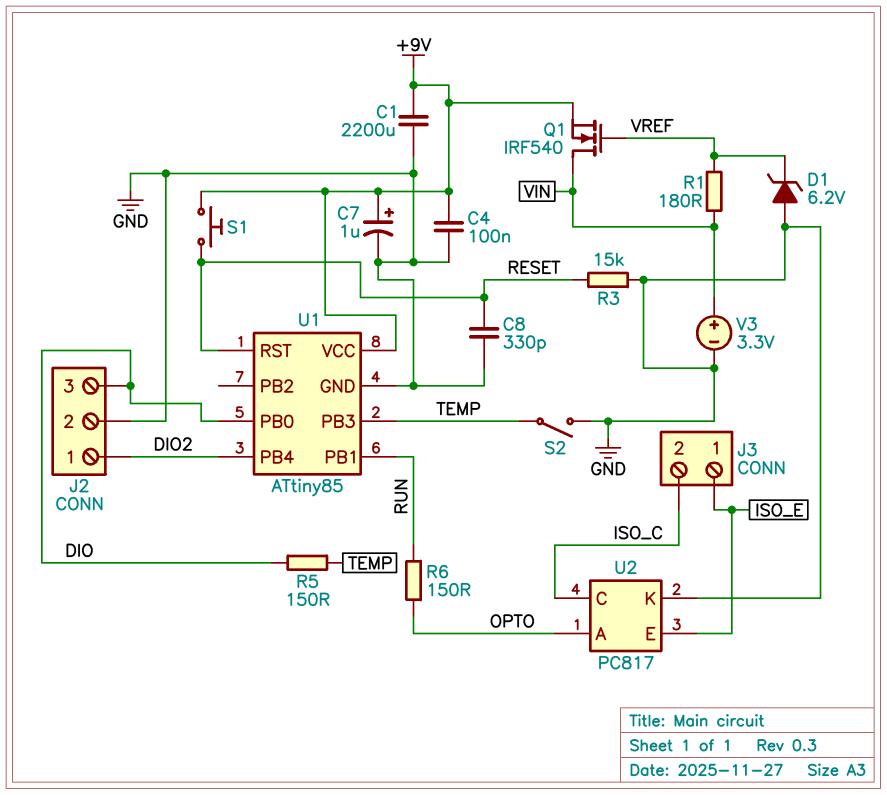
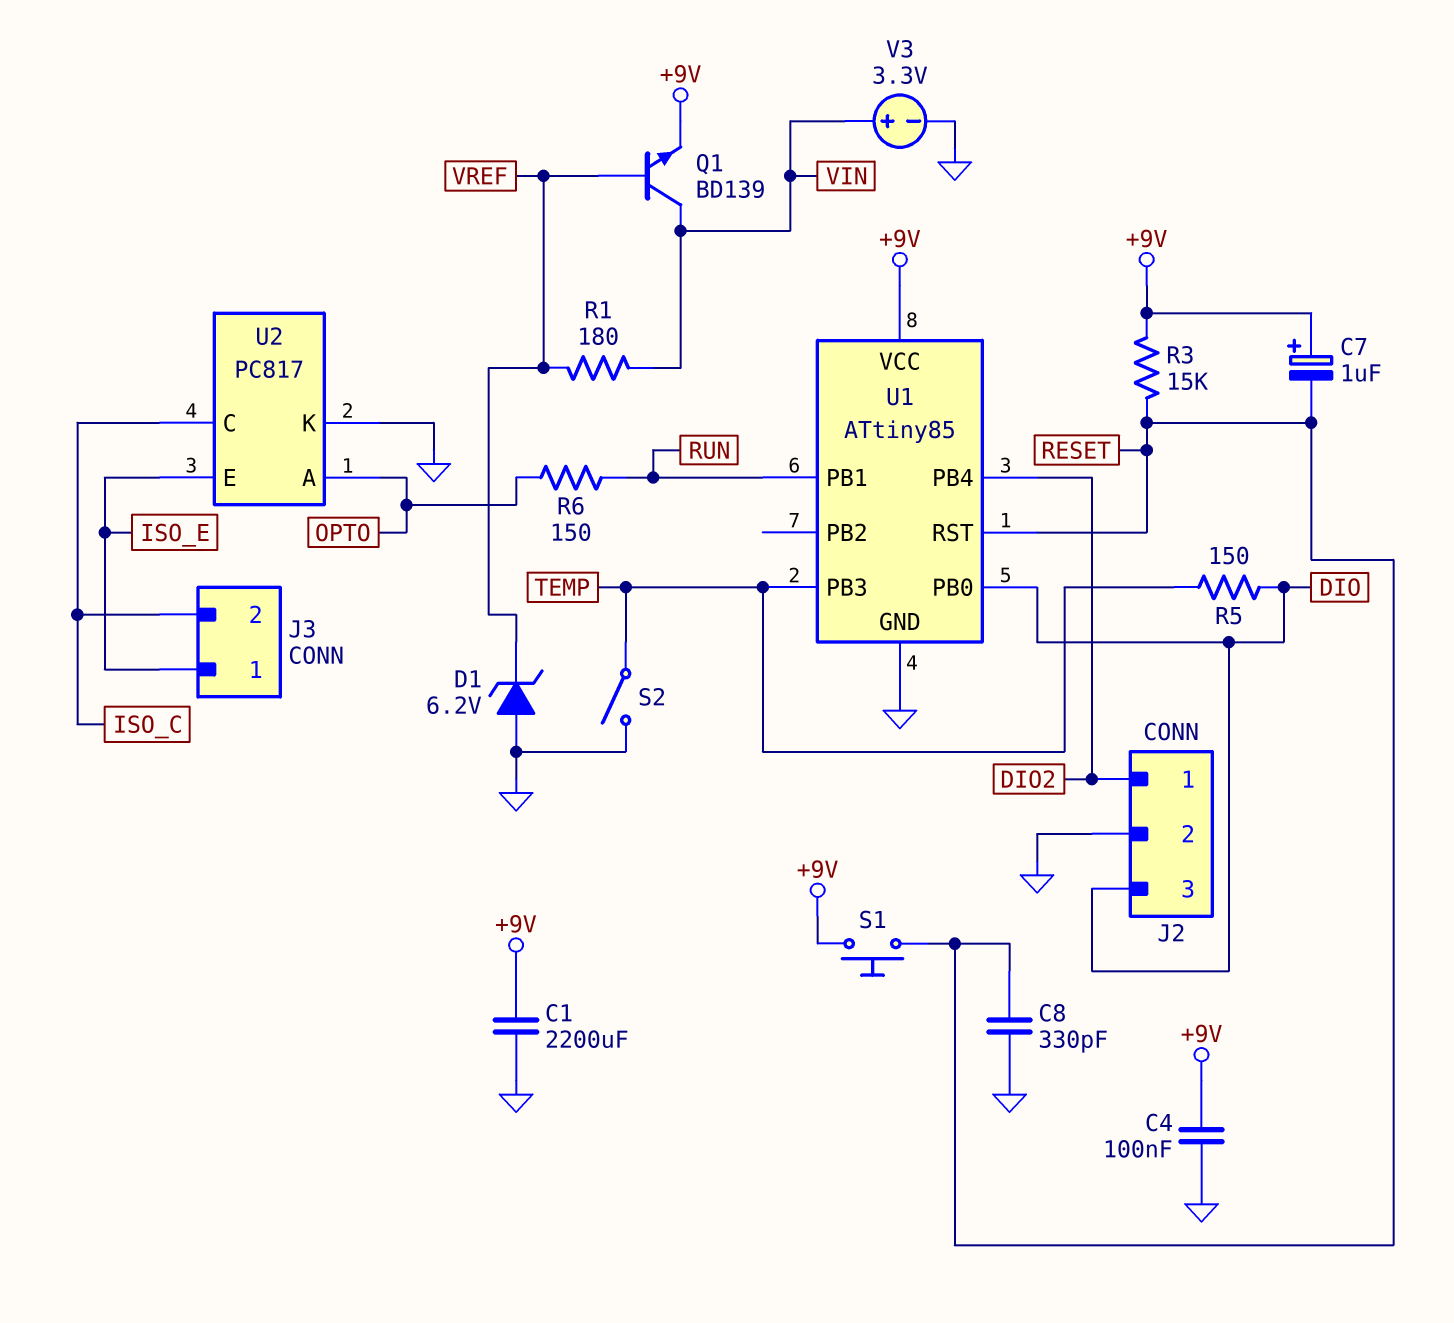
C7: 1uF (plus +9V, minus GND) -> 1uF (plus +9V, minus RESET)
Q1: NMOS IRF540 (G VREF, D VIN, S +9V) -> NPN BD139 (B VREF, C VIN, E +9V)
R3: 15k (GND, RESET) -> 15k (+9V, RESET)

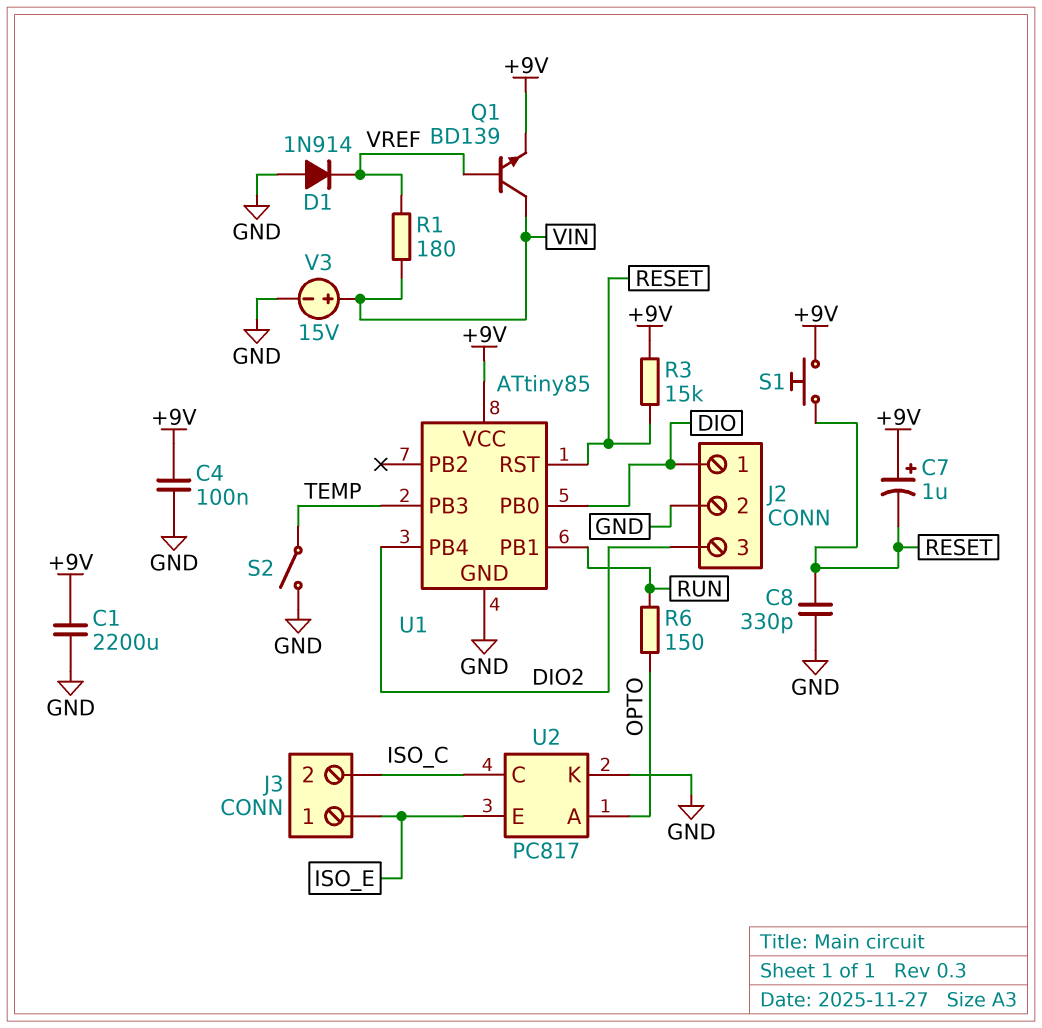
D1: zener 6.2V (A GND, K VREF) -> diode 1N914 (A GND, K VREF)
J2 pin 1: DIO2 -> DIO
J2 pin 3: DIO -> DIO2
R5: 150 (DIO, TEMP) -> none
V3: 3.3V (plus VIN, minus GND) -> 15V (plus VIN, minus GND)

